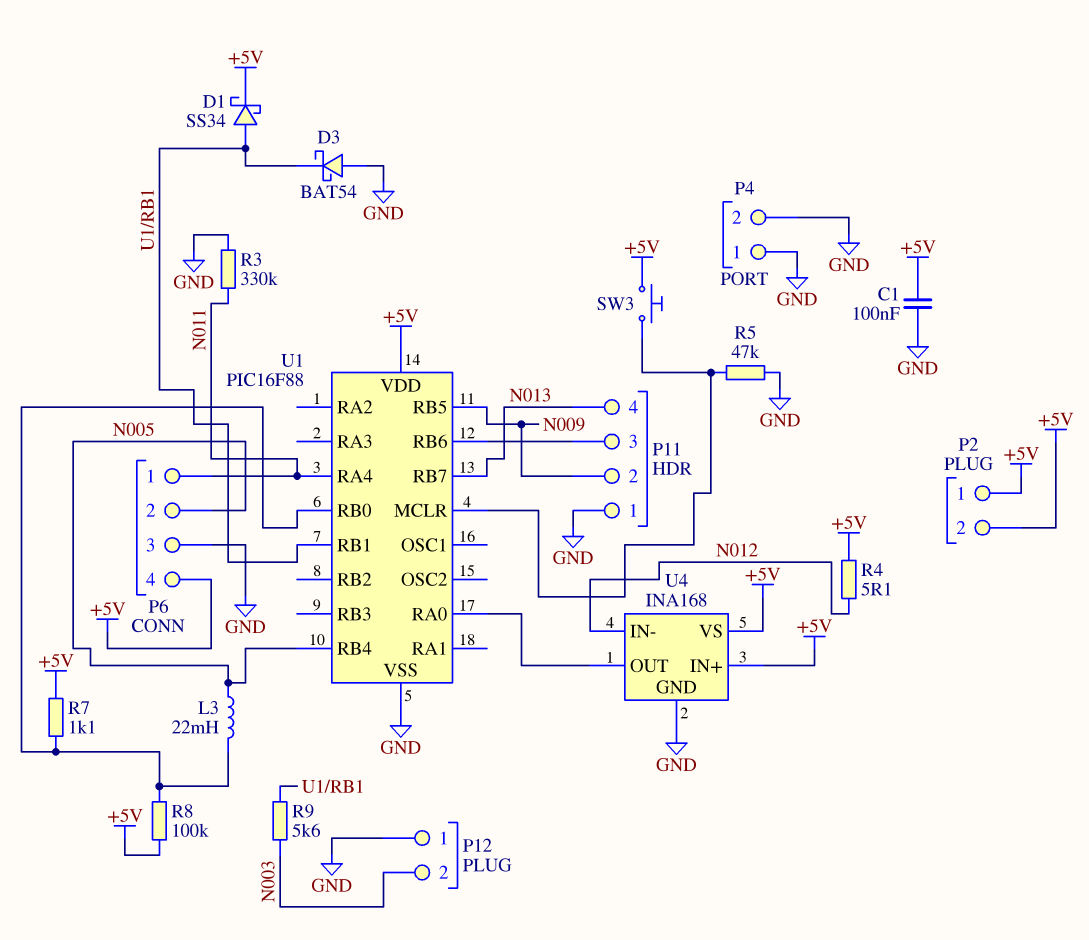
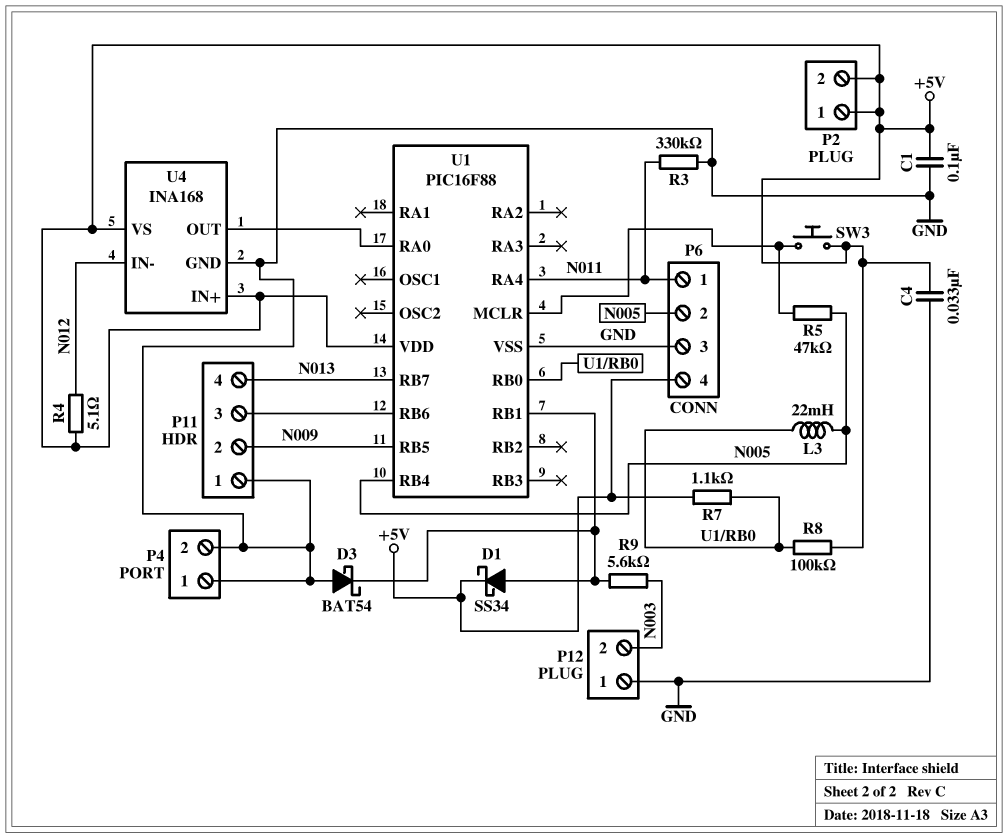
C4: none -> 33nF (+5V, GND)
R5: 47k (GND, U1/MCLR) -> 47k (N005, U1/MCLR)

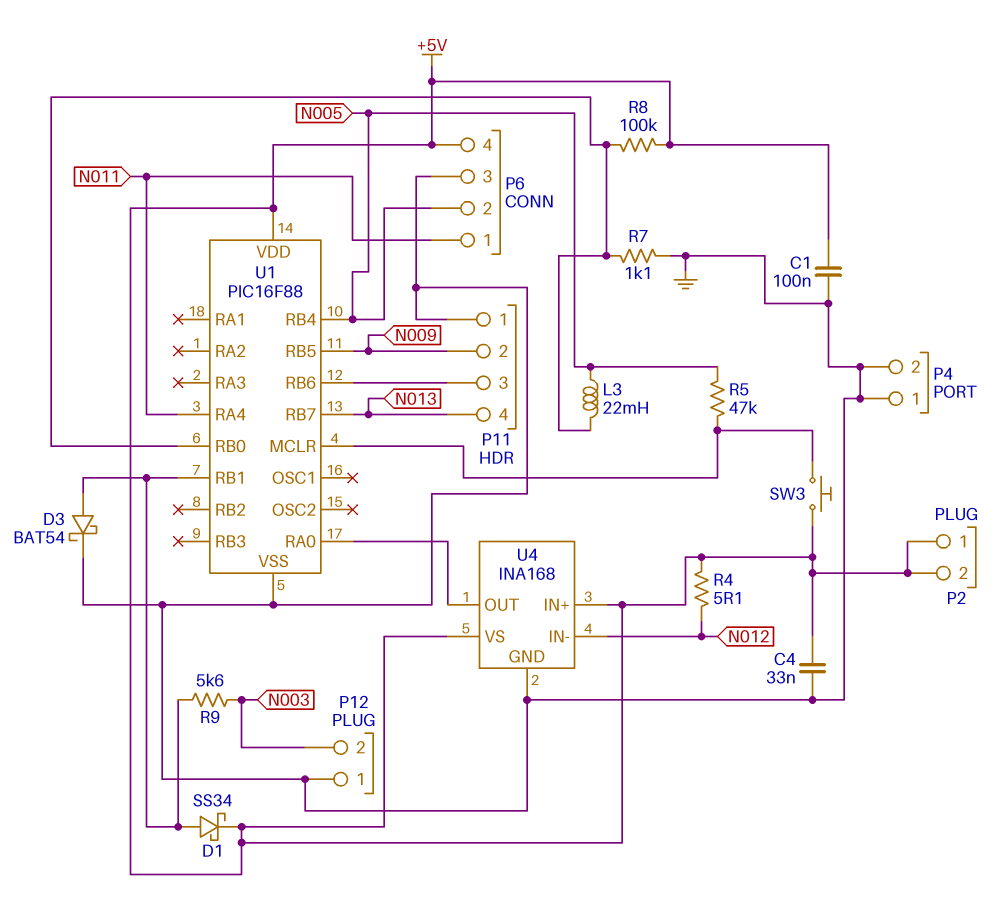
D3: schottky BAT54 (A GND, K U1/RB1) -> schottky BAT54 (A U1/RB1, K GND)
R3: 330k (GND, N011) -> none
R7: 1.1k (+5V, U1/RB0) -> 1.1k (GND, U1/RB0)

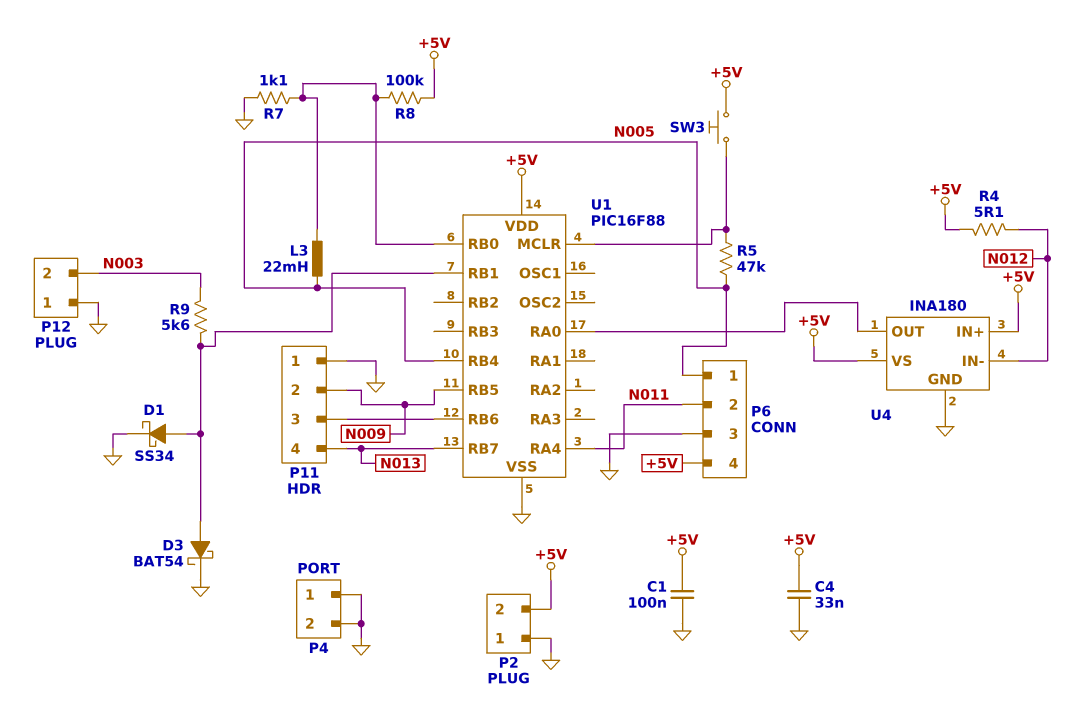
D1: schottky SS34 (A U1/RB1, K +5V) -> schottky SS34 (A U1/RB1, K GND)
P2 pin 1: +5V -> GND
P6 pin 1: N011 -> N005
P6 pin 2: N005 -> N011
U4: INA168 -> INA180

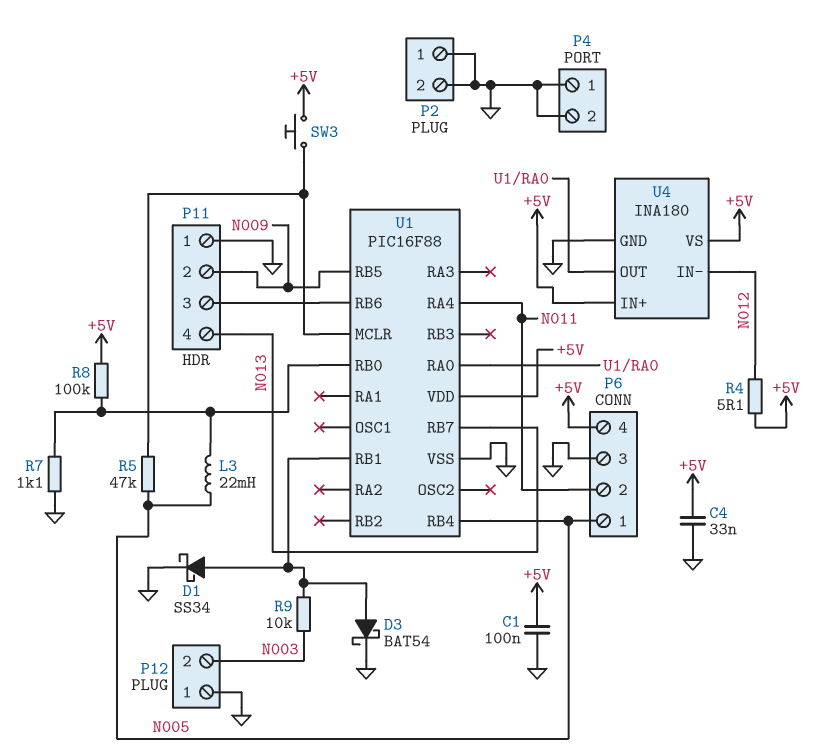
P2 pin 2: +5V -> GND
R9: 5.6k (N003, U1/RB1) -> 10k (N003, U1/RB1)

